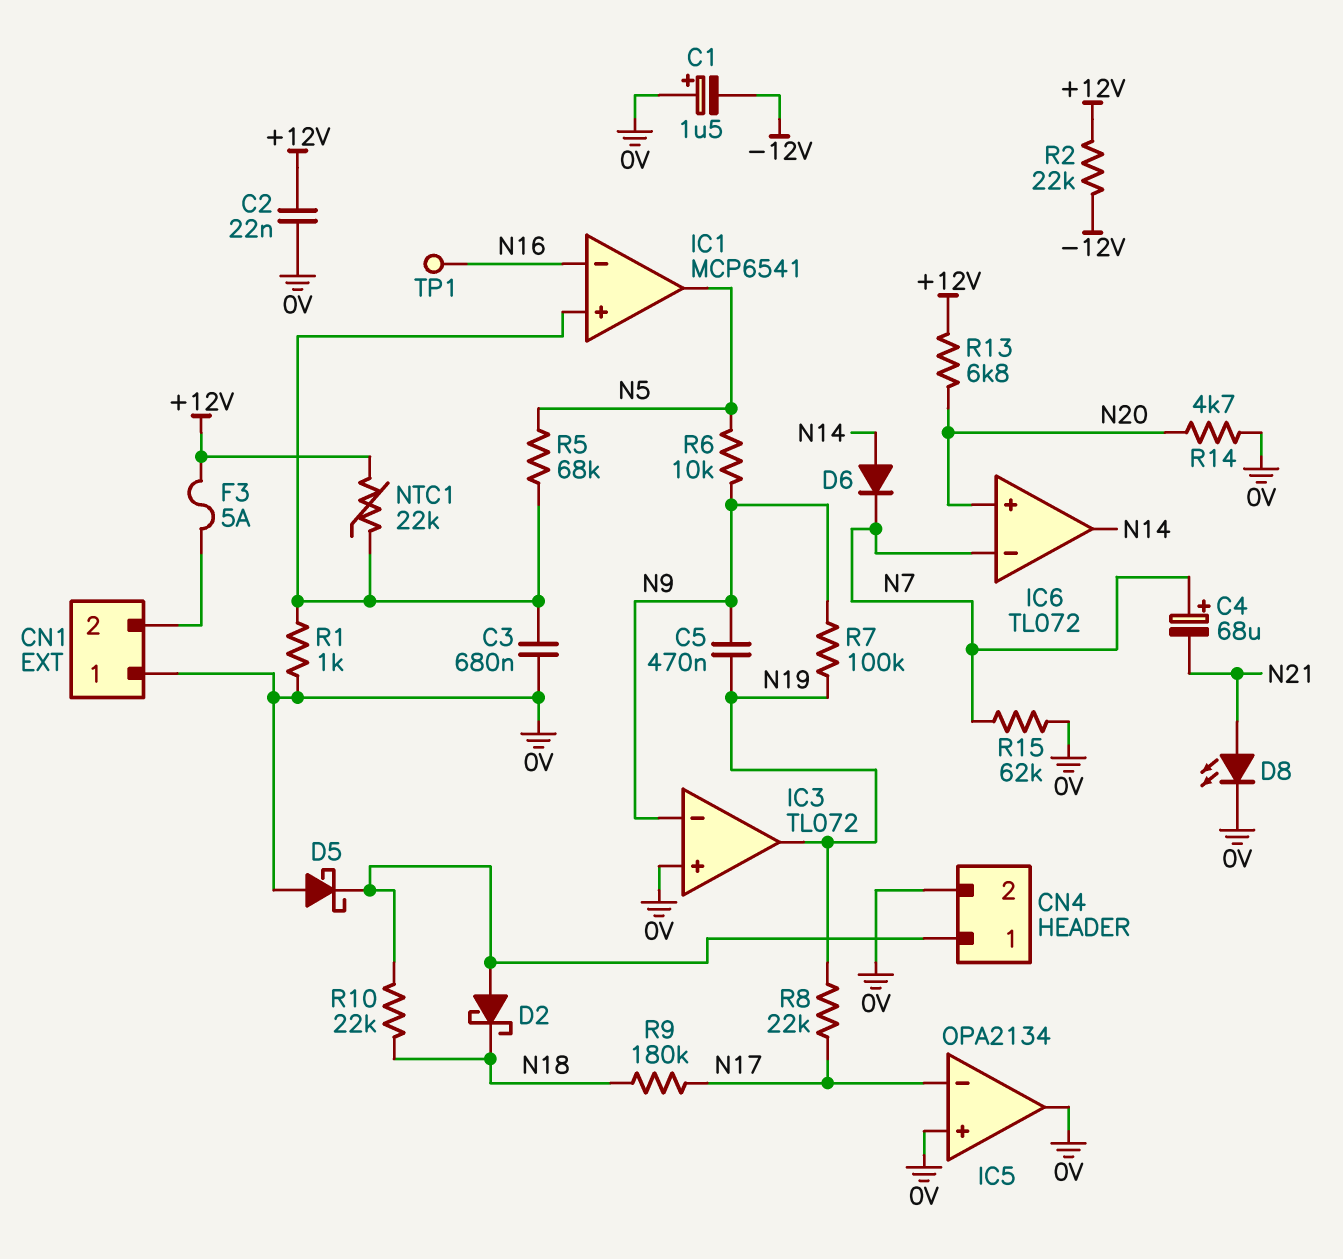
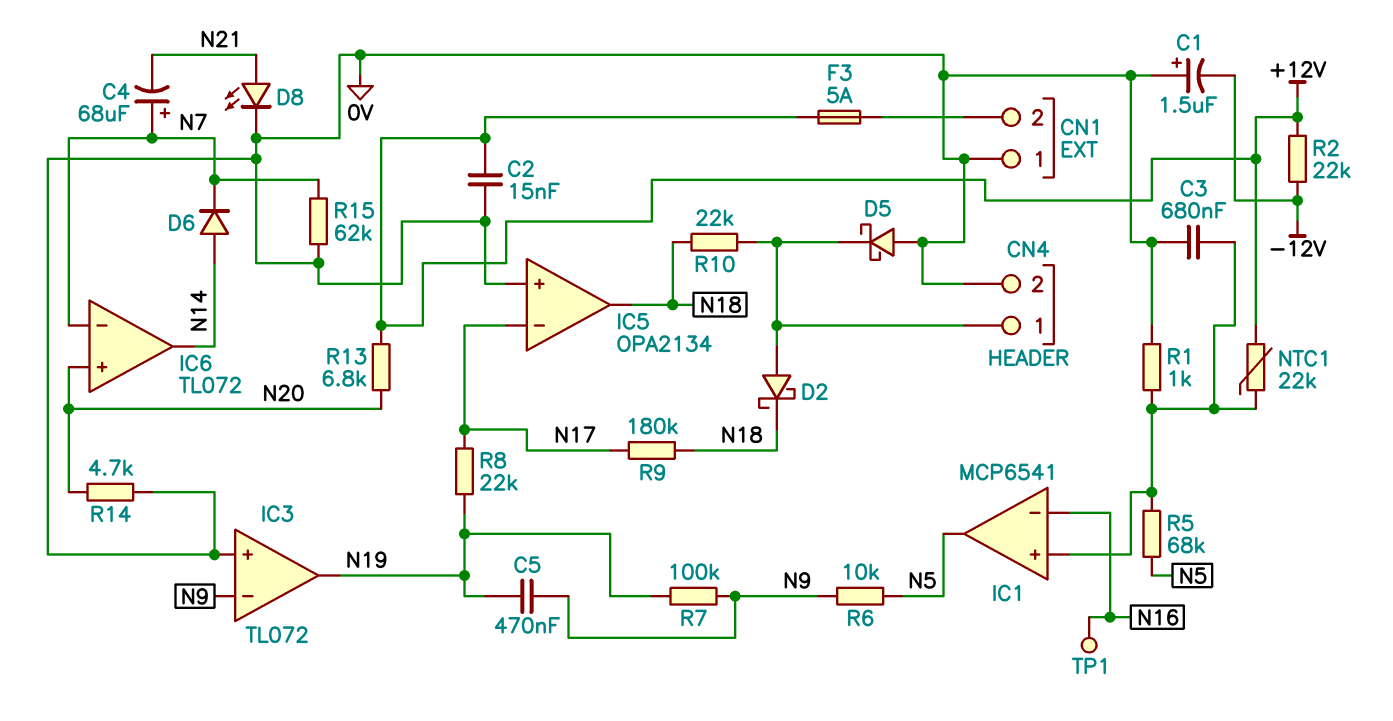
C2: 22nF (+12V, 0V) -> 15nF (+12V, 0V)
IC5 pin out: 0V -> N18

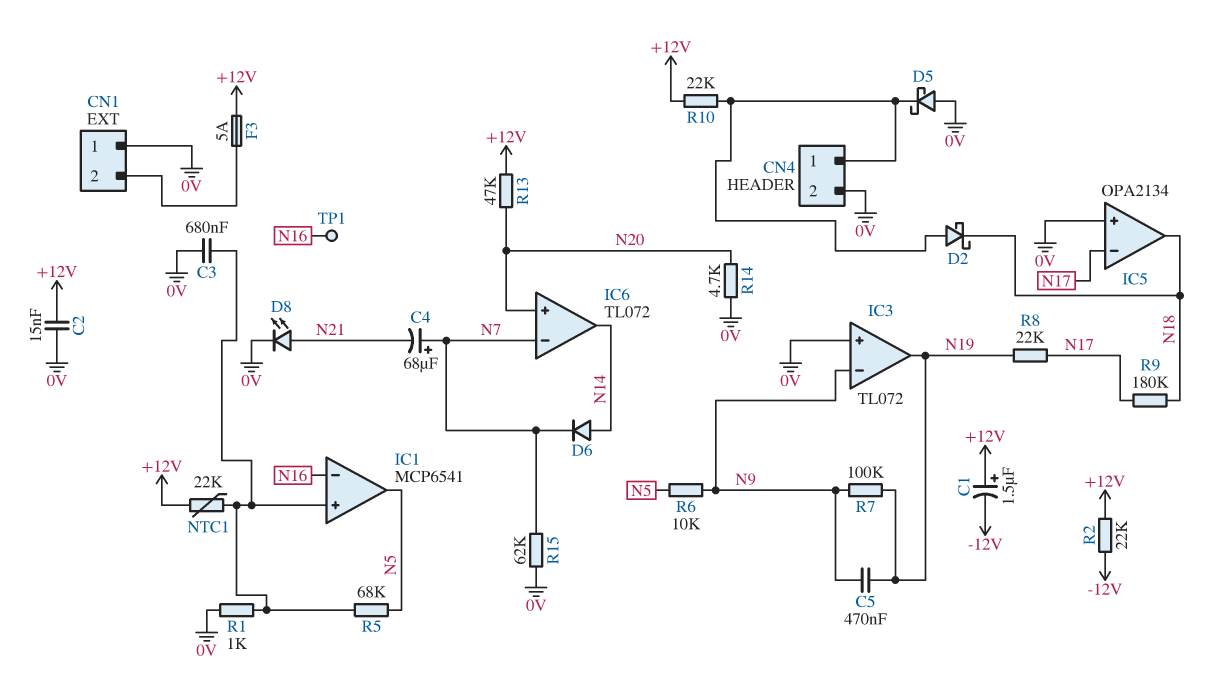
C1: 1.5uF (plus 0V, minus -12V) -> 1.5uF (plus +12V, minus -12V)
R10: 22k (CN4/1, N18) -> 22k (+12V, CN4/1)
R13: 6.8k (+12V, N20) -> 47k (+12V, N20)

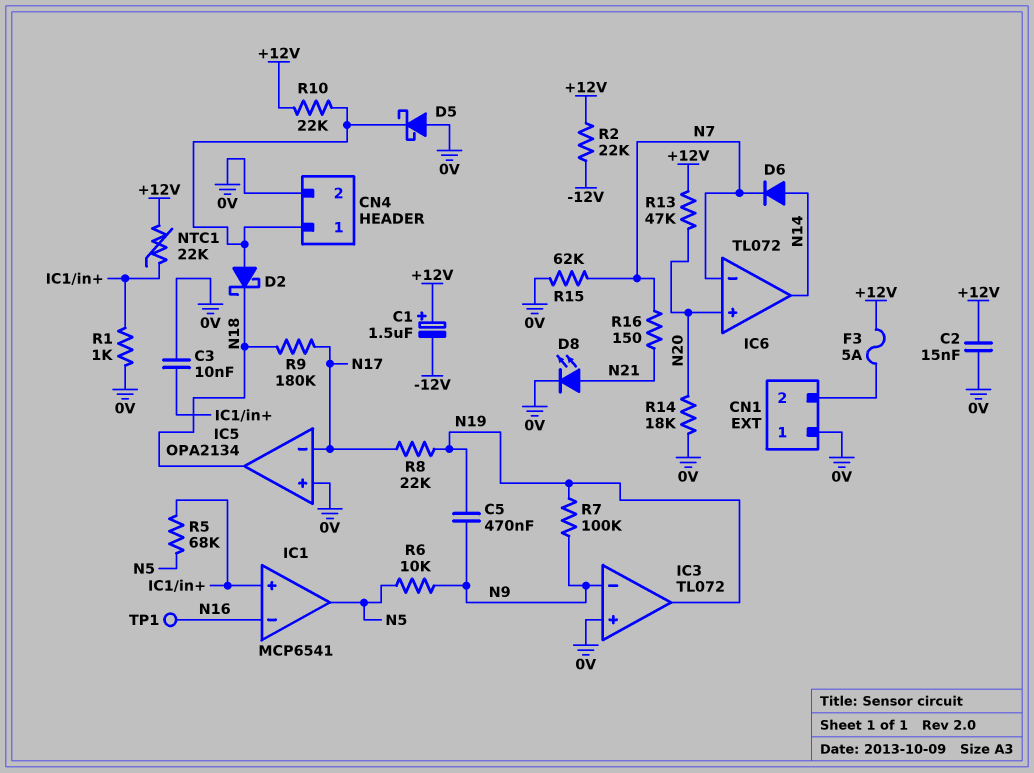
C3: 680nF (0V, IC1/in+) -> 10nF (0V, IC1/in+)
C4: 68uF (plus N7, minus N21) -> none
R14: 4.7k (0V, N20) -> 18k (0V, N20)
R16: none -> 150 (N7, N21)

